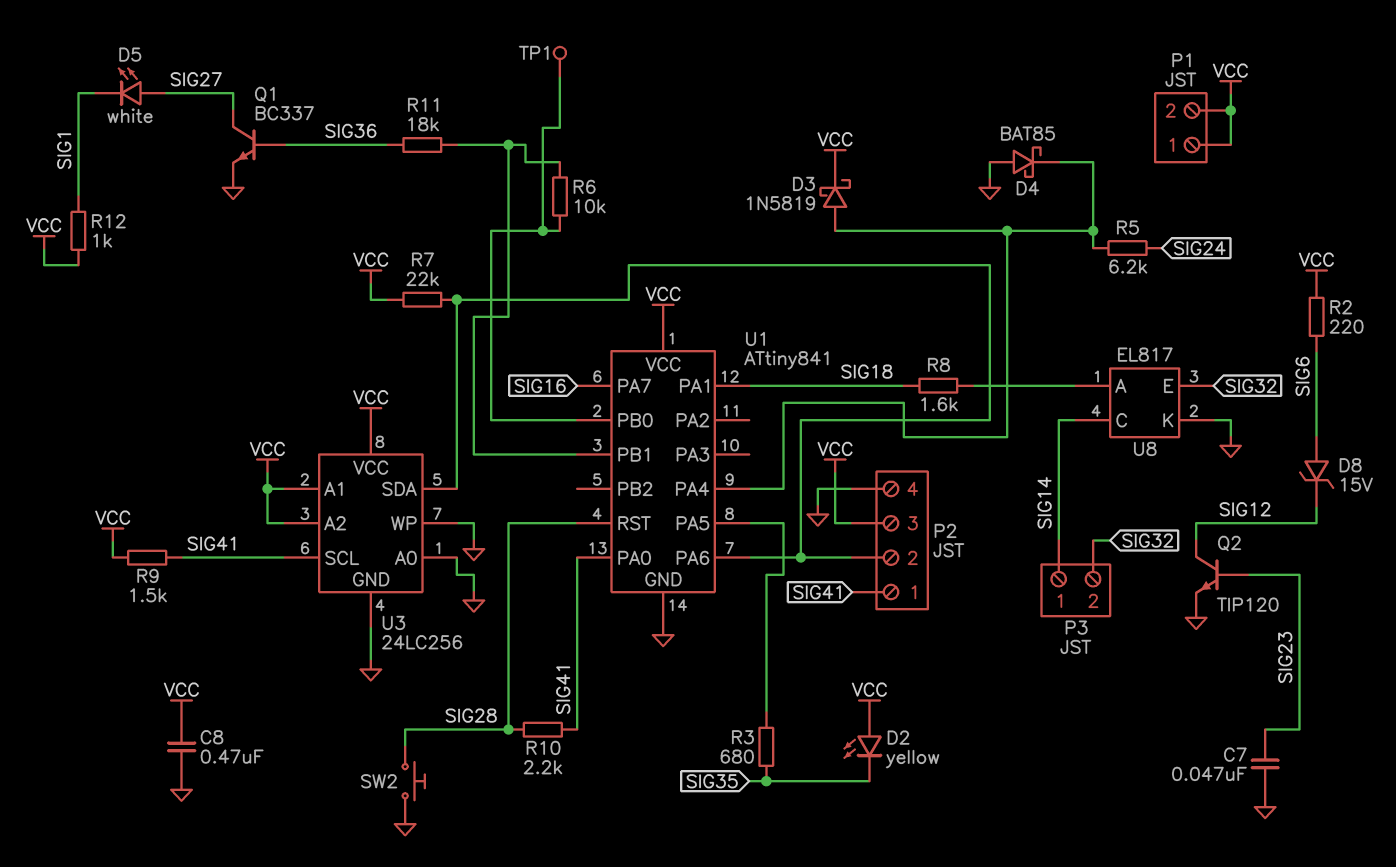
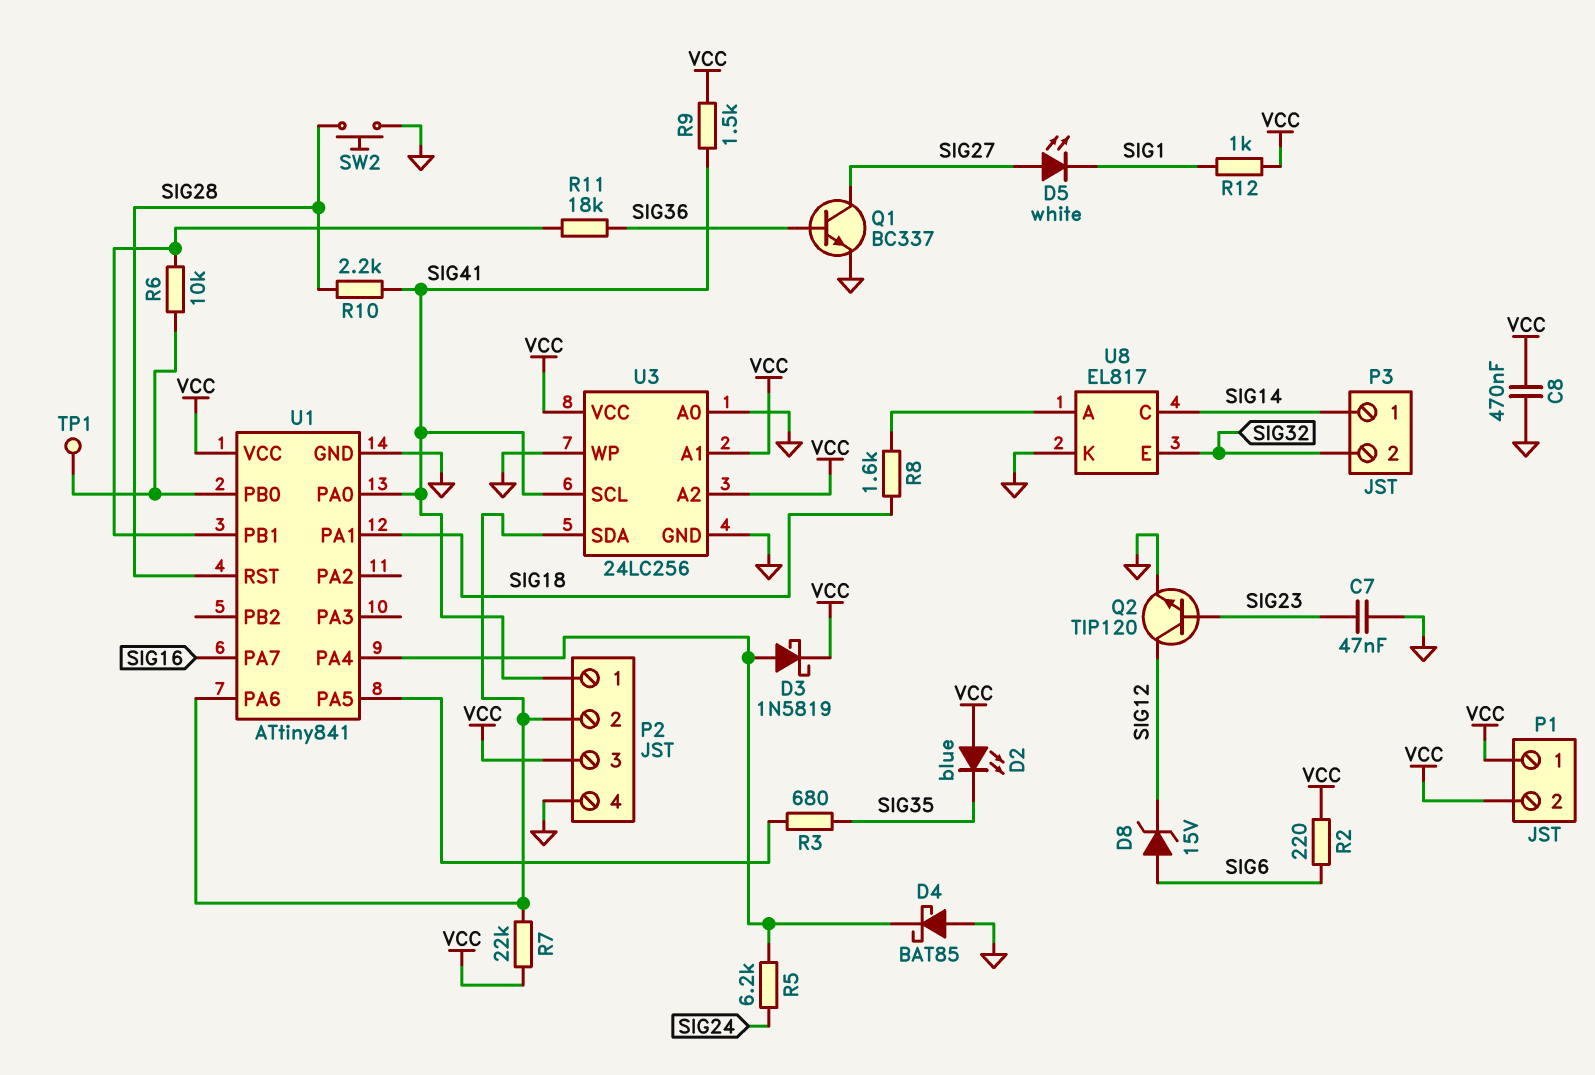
D2: LED yellow (A VCC, K SIG35) -> LED blue (A VCC, K SIG35)

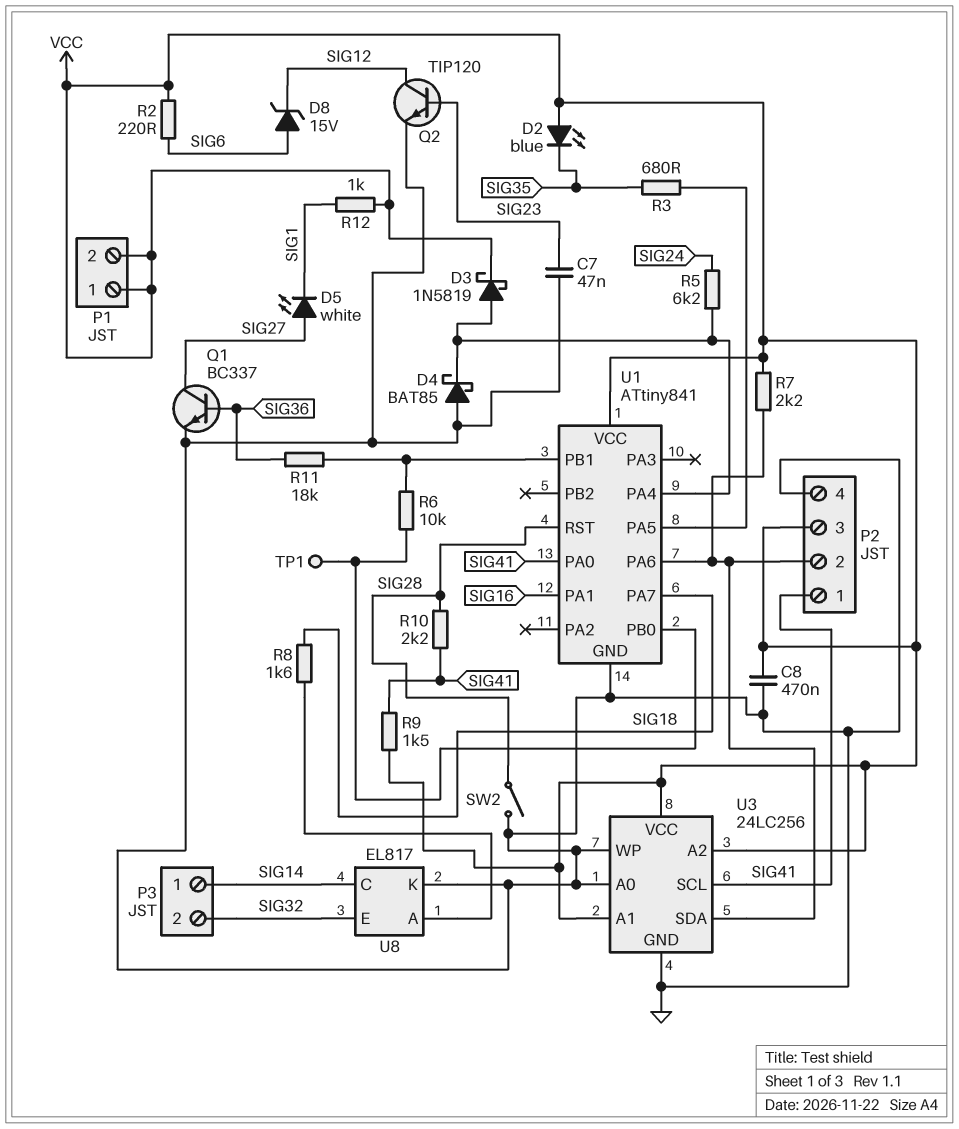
R7: 22k (P2/2, VCC) -> 2.2k (P2/2, VCC)
SW2: button (GND, SIG28) -> switch (GND, SIG28)
U1 pin PA1: SIG18 -> SIG16
U1 pin PA7: SIG16 -> SIG18

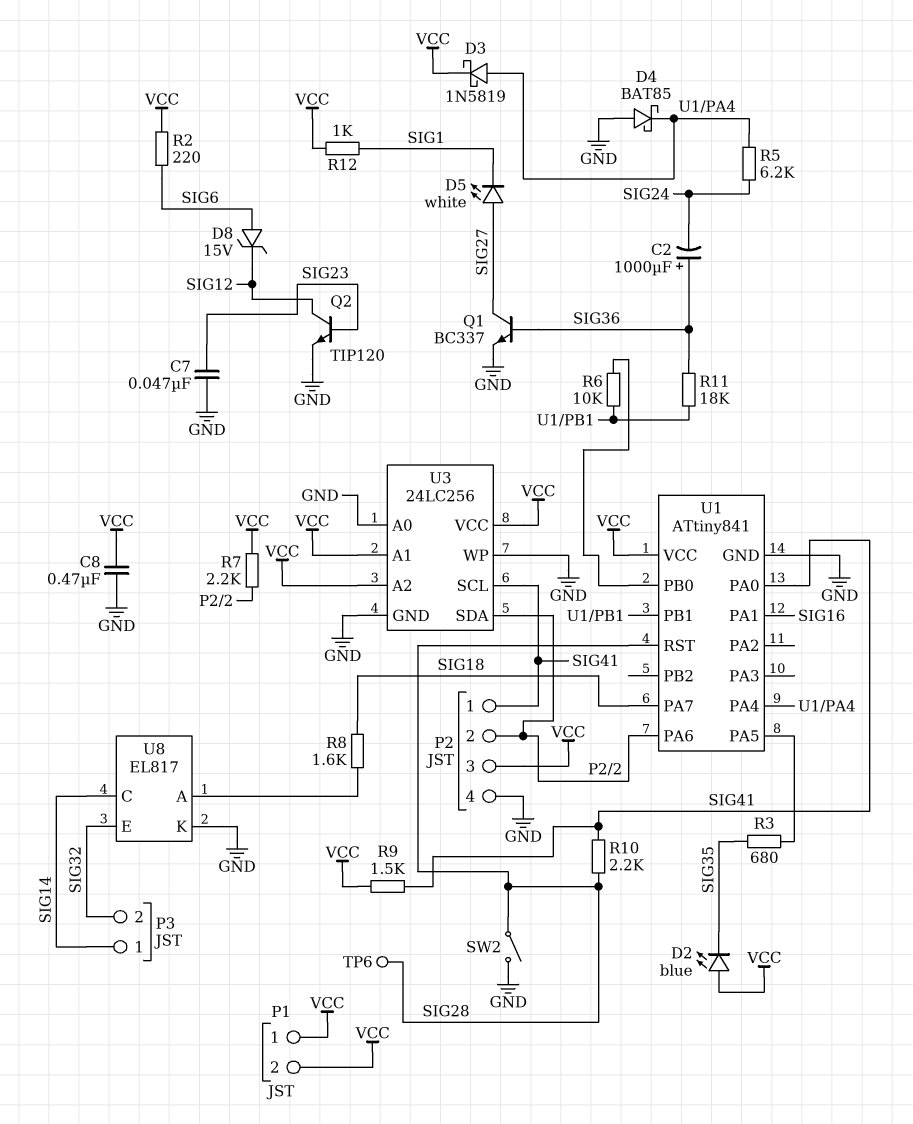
C2: none -> 1000uF (plus SIG36, minus SIG24)
TP1: test point (U1/PB0) -> none
TP6: none -> test point (SIG28)

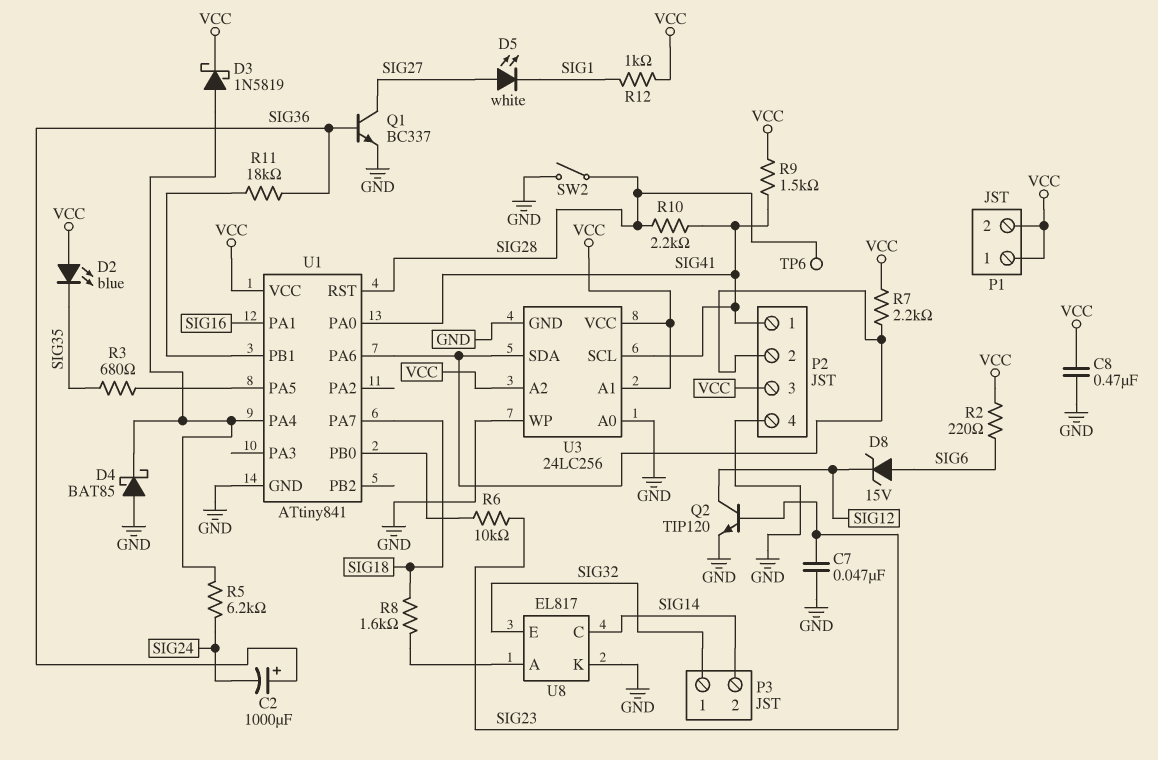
P3 pin 1: SIG14 -> SIG32
P3 pin 2: SIG32 -> SIG14
R6: 10k (U1/PB0, U1/PB1) -> 10k (SIG23, U1/PB0)

